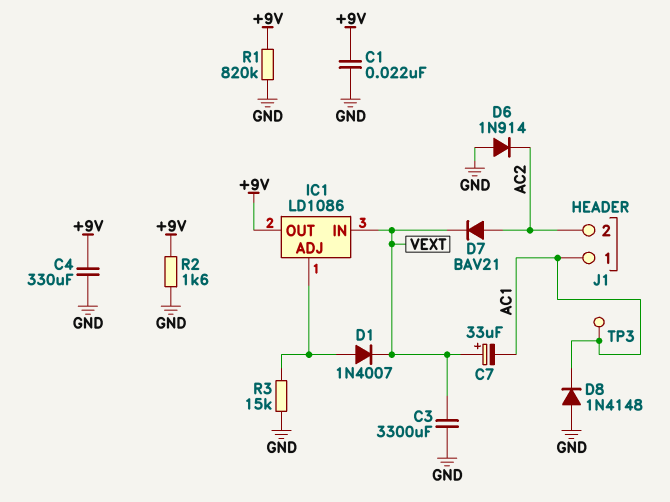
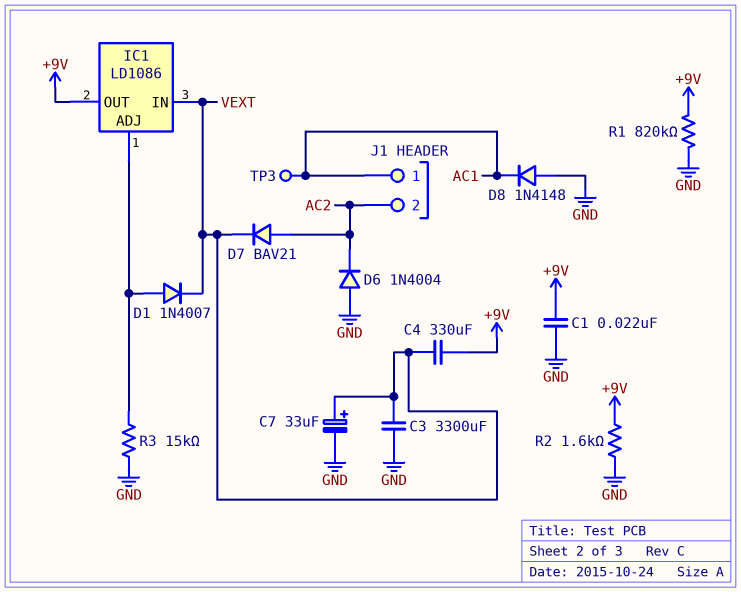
C4: 330uF (+9V, GND) -> 330uF (+9V, VEXT)
C7: 33uF (plus VEXT, minus AC1) -> 33uF (plus VEXT, minus GND)
D6: diode 1N914 (A GND, K AC2) -> diode 1N4004 (A GND, K AC2)

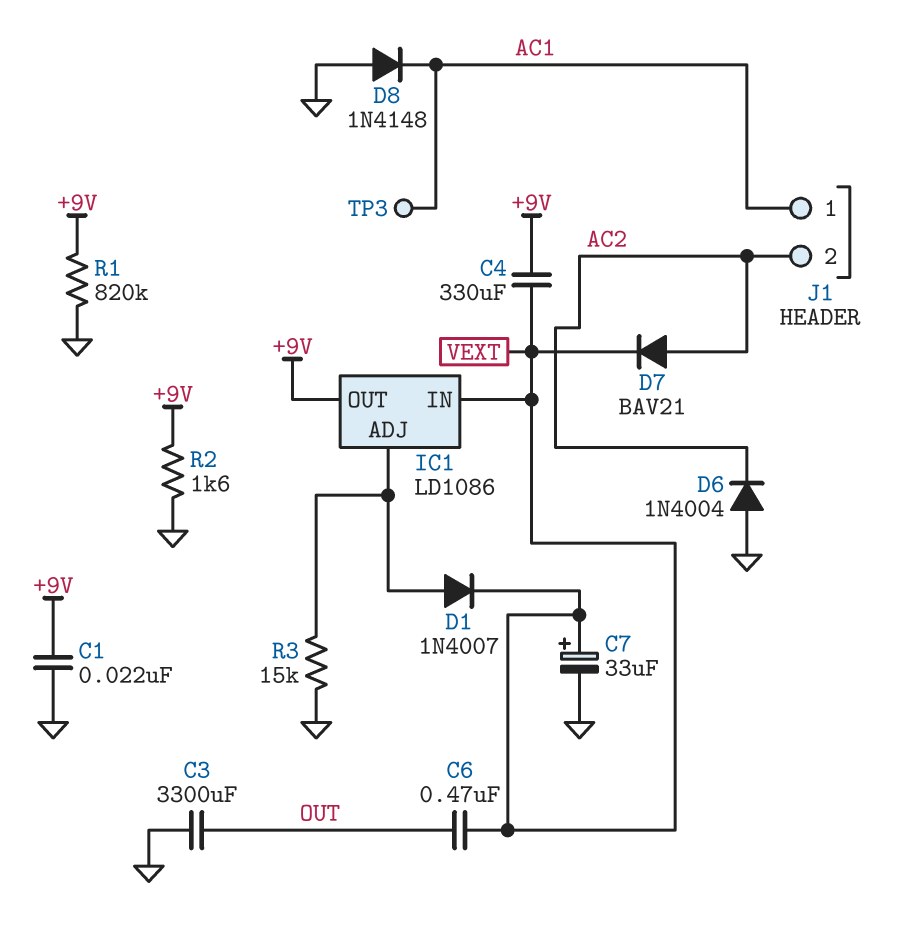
C3: 3300uF (GND, VEXT) -> 3300uF (GND, OUT)
C6: none -> 470nF (OUT, VEXT)

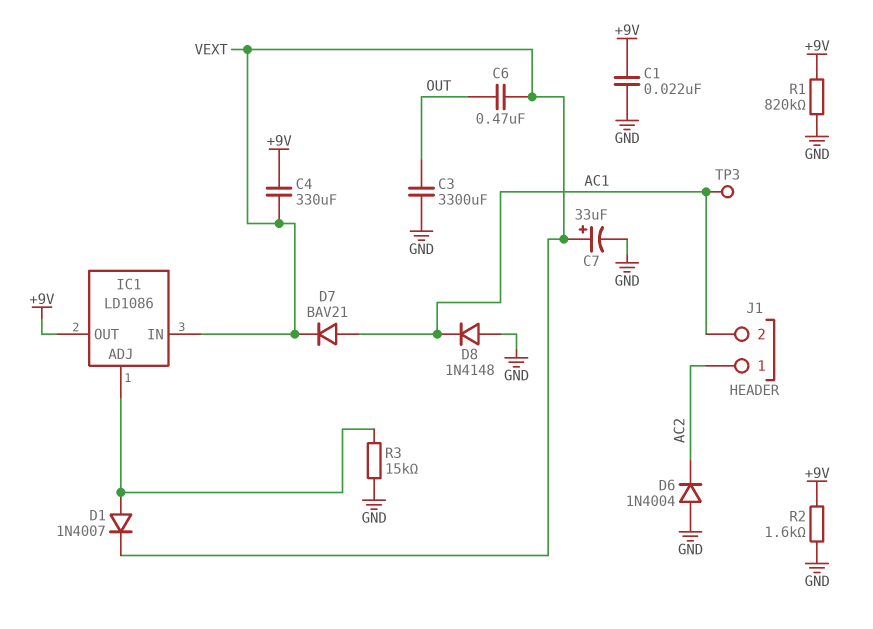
D7: diode BAV21 (A AC2, K VEXT) -> diode BAV21 (A AC1, K VEXT)
J1 pin 1: AC1 -> AC2
J1 pin 2: AC2 -> AC1

